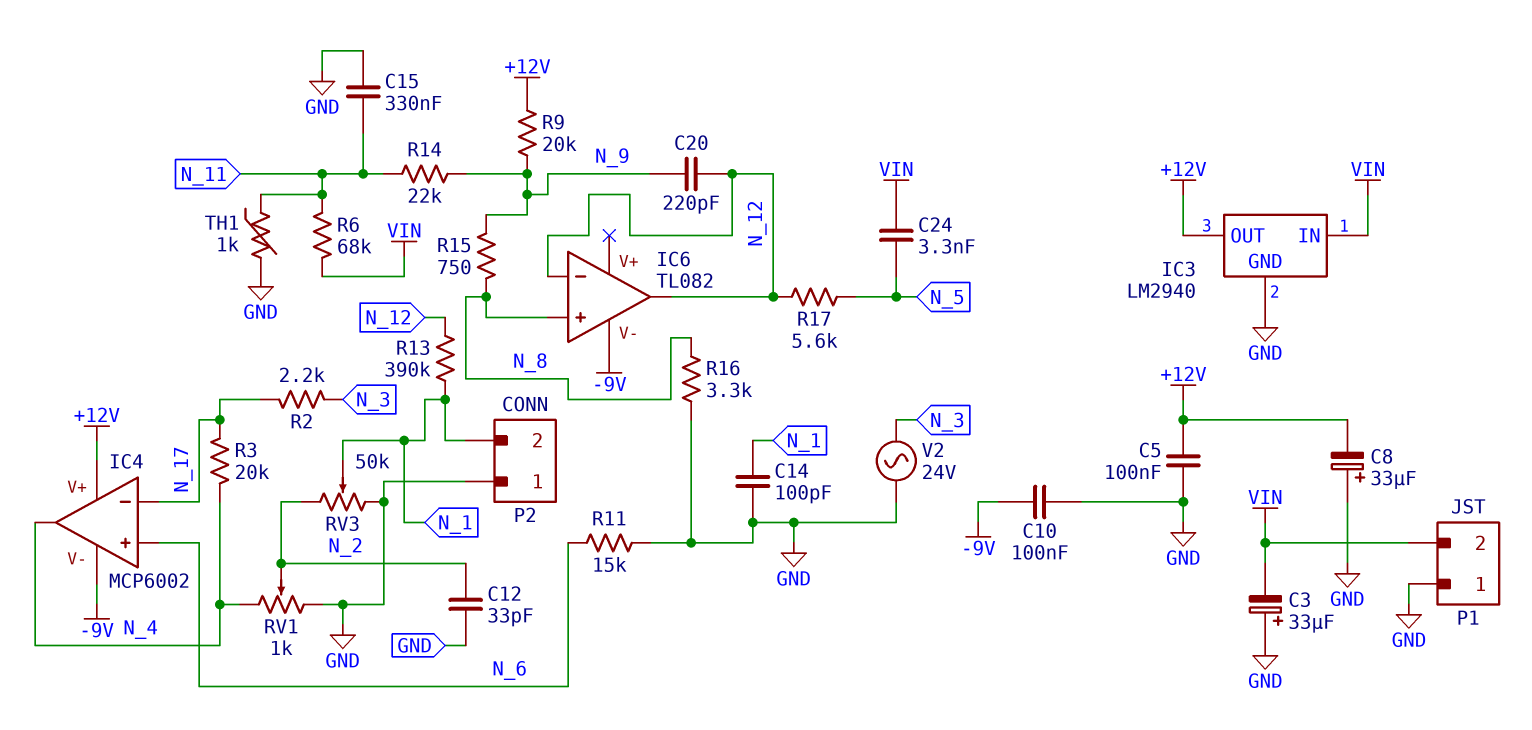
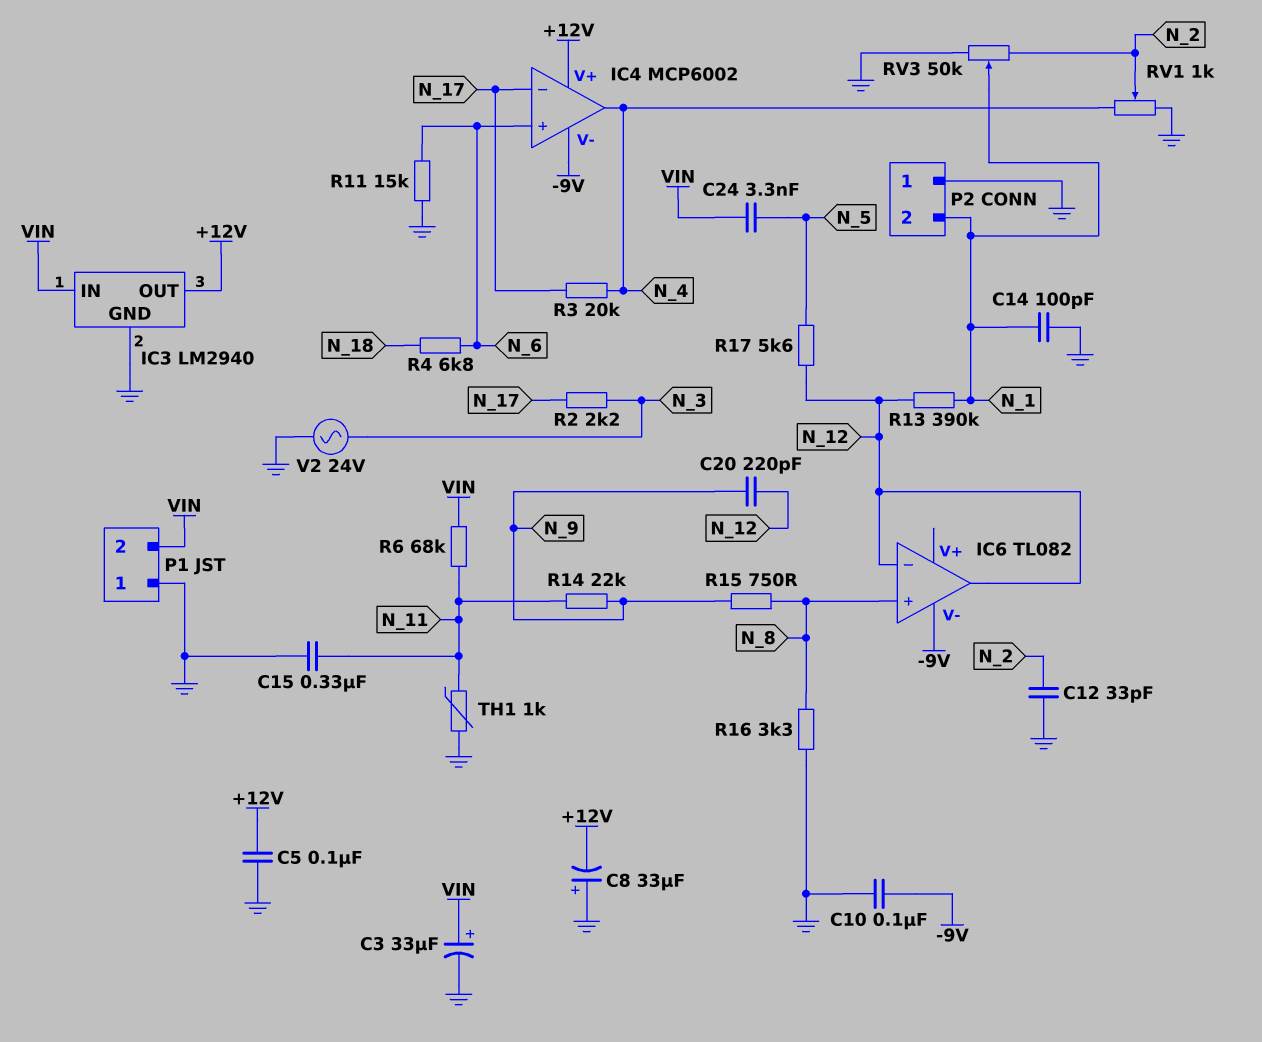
C3: 33uF (plus GND, minus VIN) -> 33uF (plus VIN, minus GND)
R4: none -> 6.8k (N_6, N_18)
R9: 20k (+12V, N_9) -> none

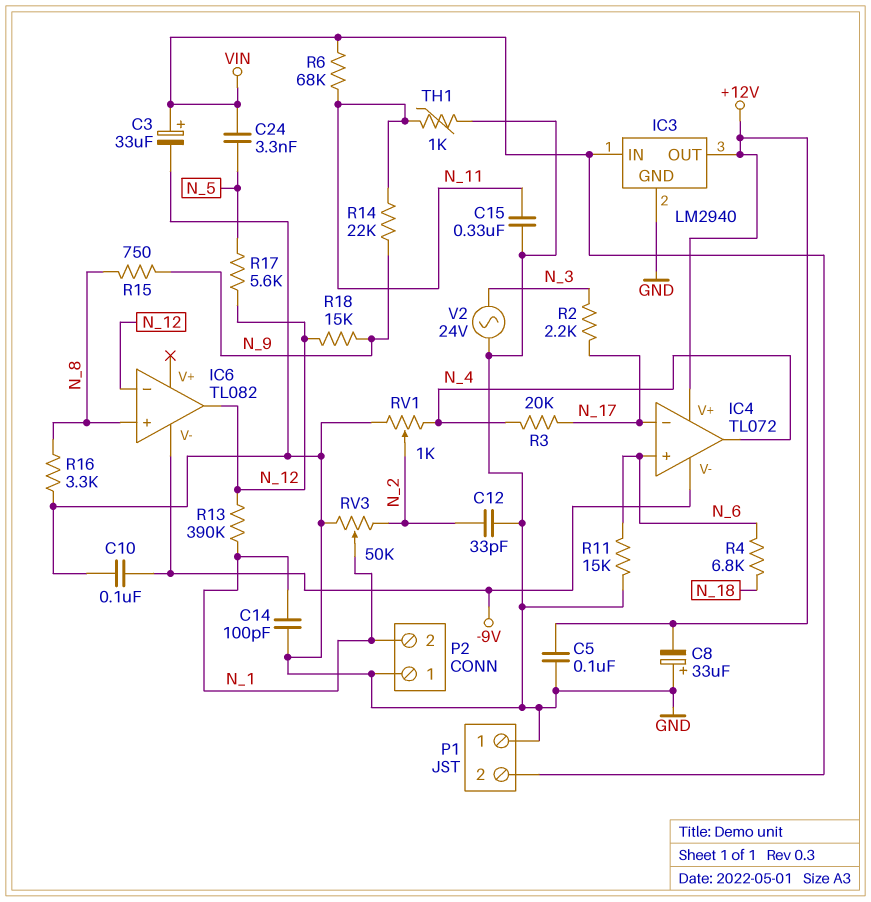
C20: 220pF (N_9, N_12) -> none
IC4: MCP6002 -> TL072
R18: none -> 15k (N_9, N_12)

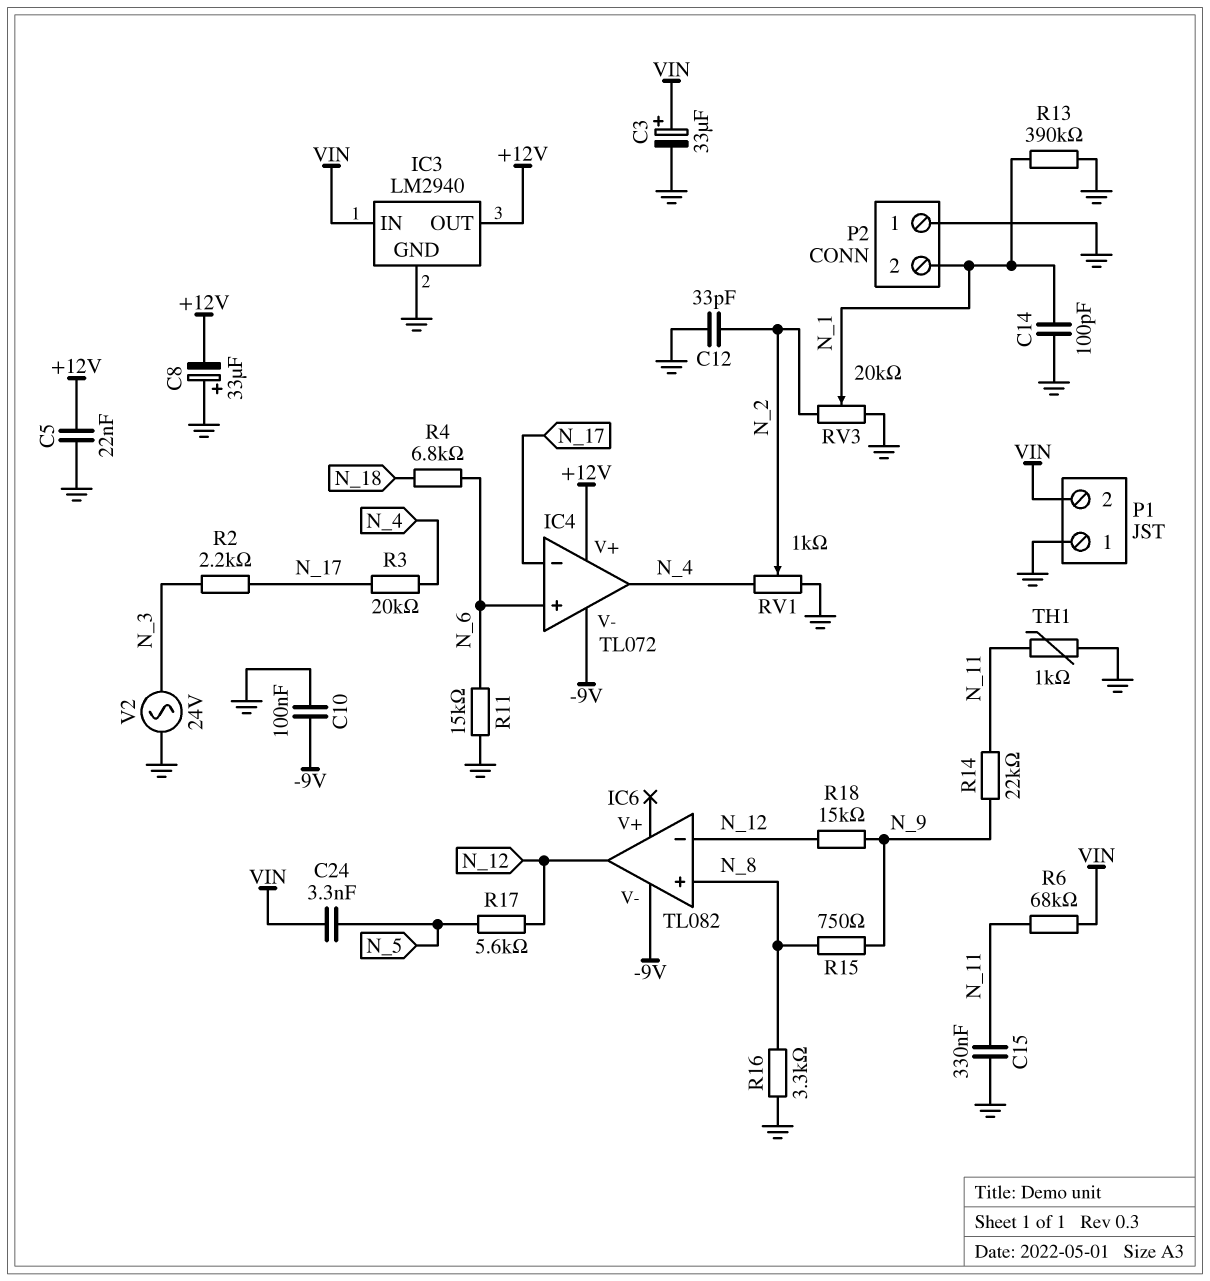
C5: 100nF (+12V, GND) -> 22nF (+12V, GND)
R13: 390k (N_1, N_12) -> 390k (GND, N_1)
RV3: 50k (GND, N_2, wiper N_1) -> 20k (GND, N_2, wiper N_1)

